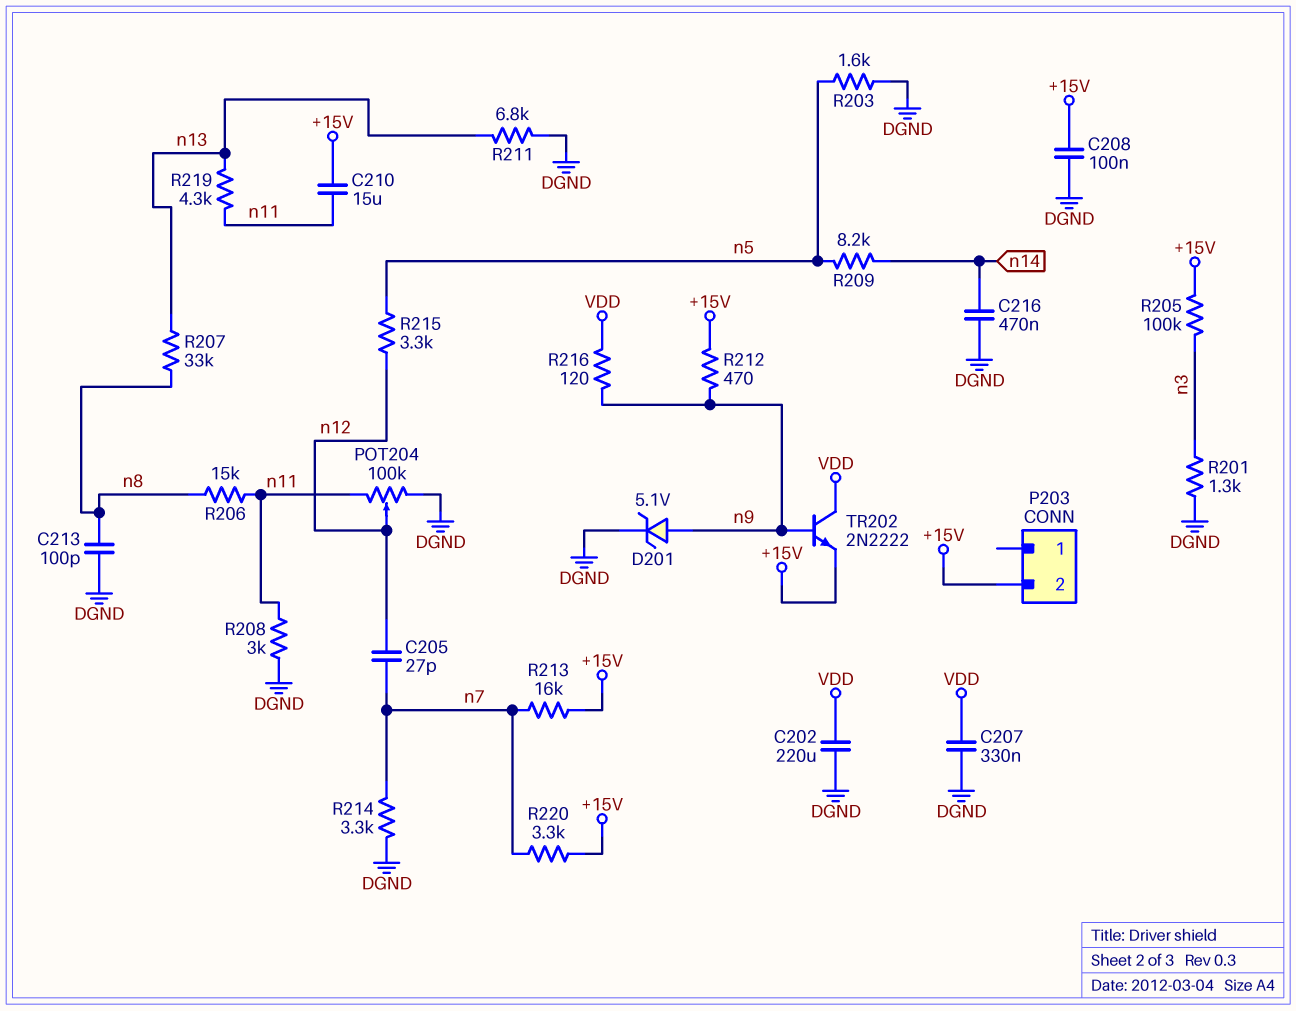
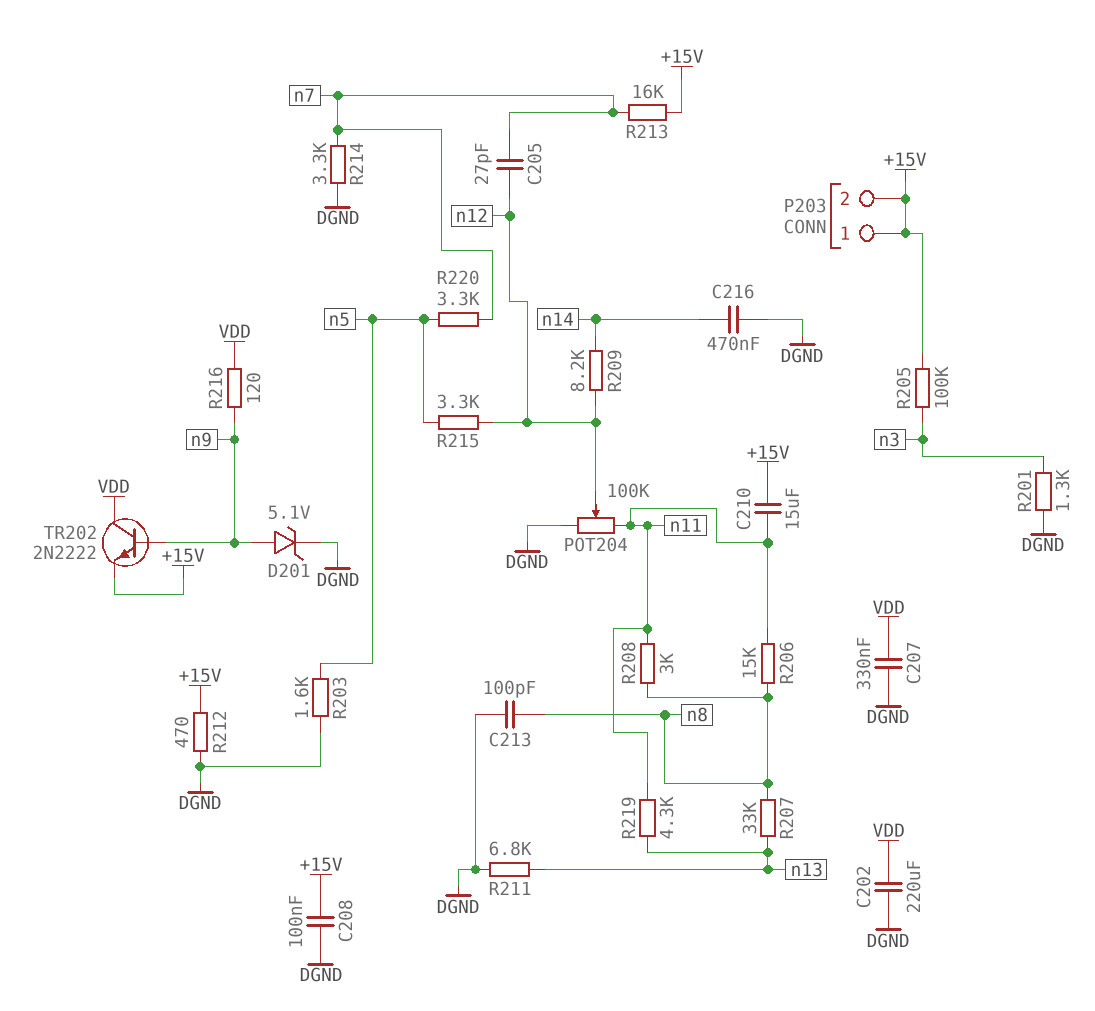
P203 pin 1: none -> +15V
R208: 3k (DGND, n11) -> 3k (n8, n11)
R209: 8.2k (n5, n14) -> 8.2k (n12, n14)
R212: 470 (+15V, n9) -> 470 (+15V, DGND)
R220: 3.3k (+15V, n7) -> 3.3k (n5, n7)

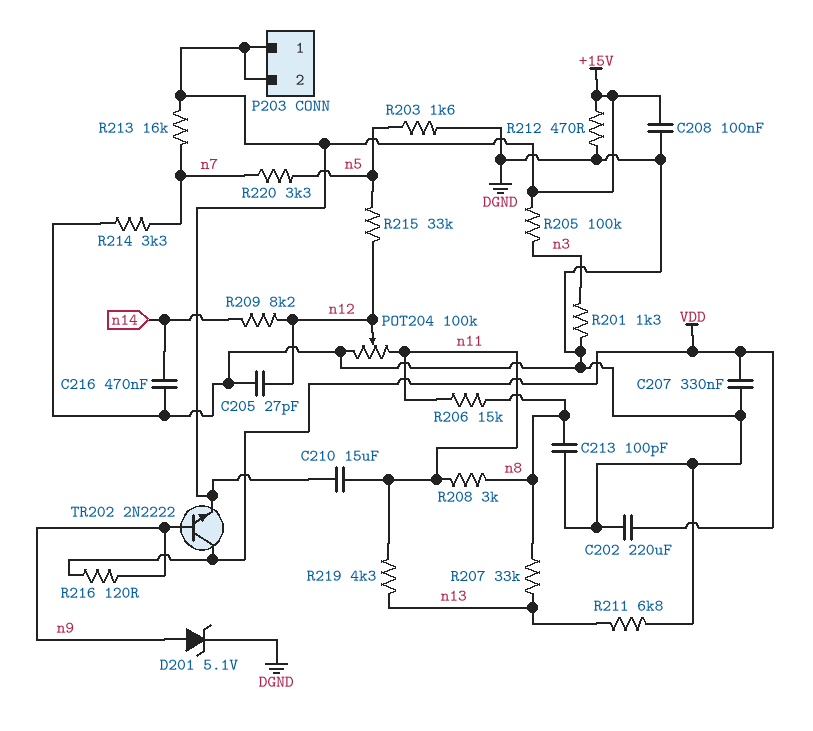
C205: 27pF (n7, n12) -> 27pF (DGND, n12)
R215: 3.3k (n5, n12) -> 33k (n5, n12)

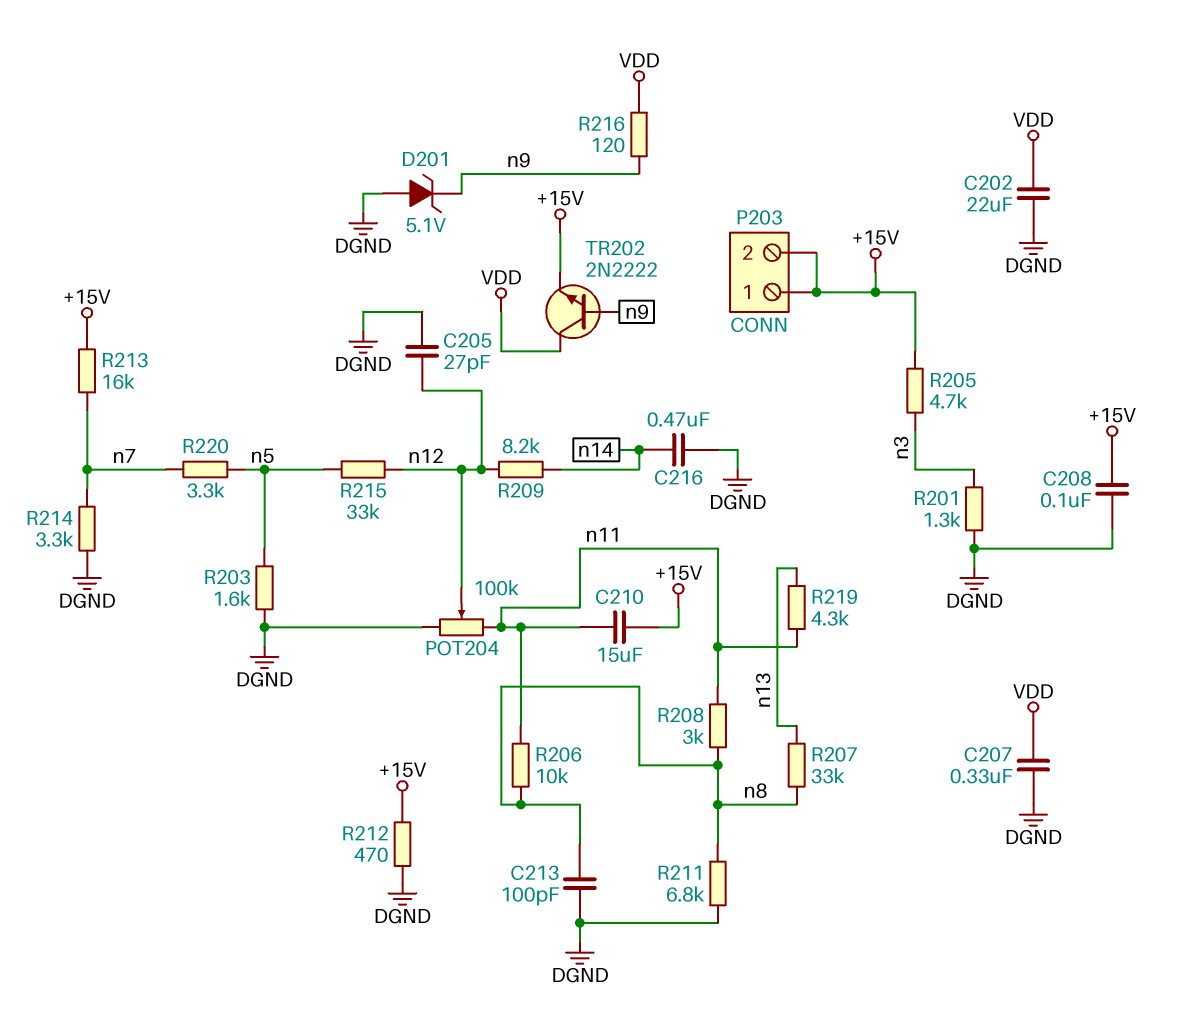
C202: 220uF (DGND, VDD) -> 22uF (DGND, VDD)
D201: zener 5.1V (A n9, K DGND) -> zener 5.1V (A DGND, K n9)
R205: 100k (+15V, n3) -> 4.7k (+15V, n3)
R206: 15k (n8, n11) -> 10k (n8, n11)
R211: 6.8k (DGND, n13) -> 6.8k (DGND, n8)

